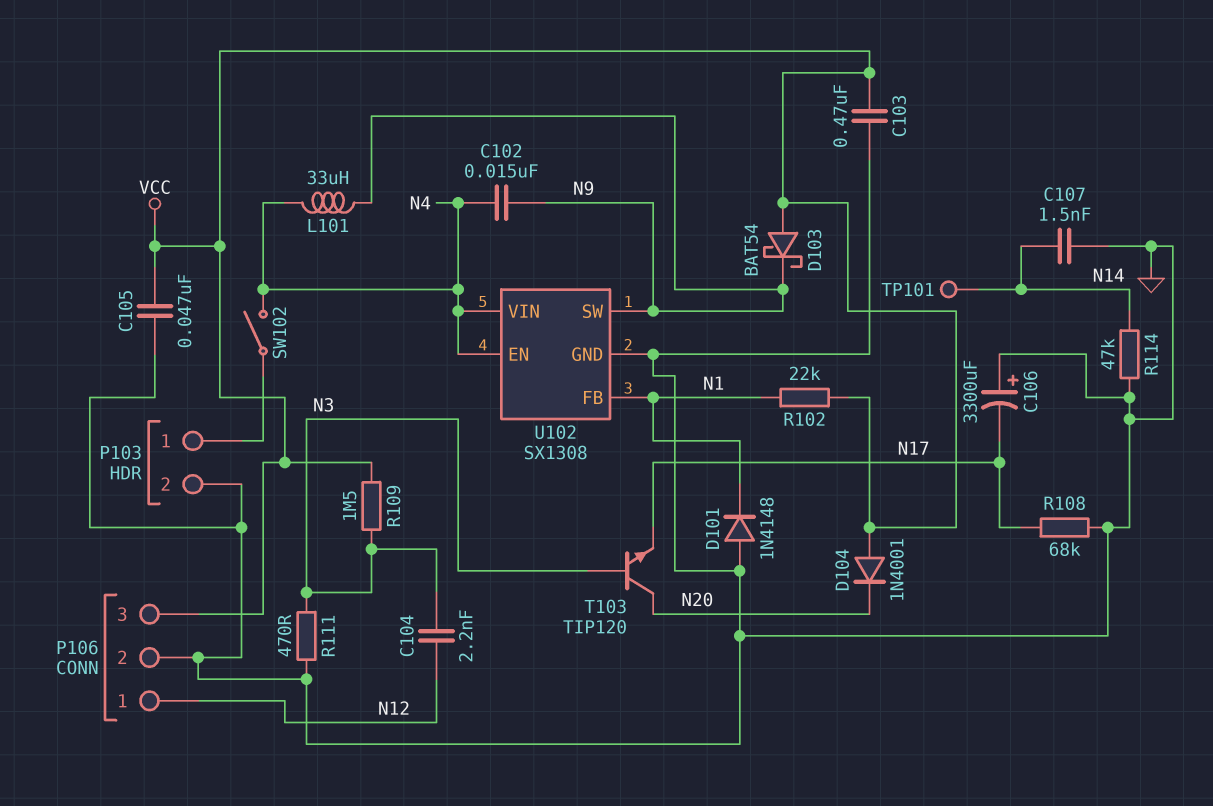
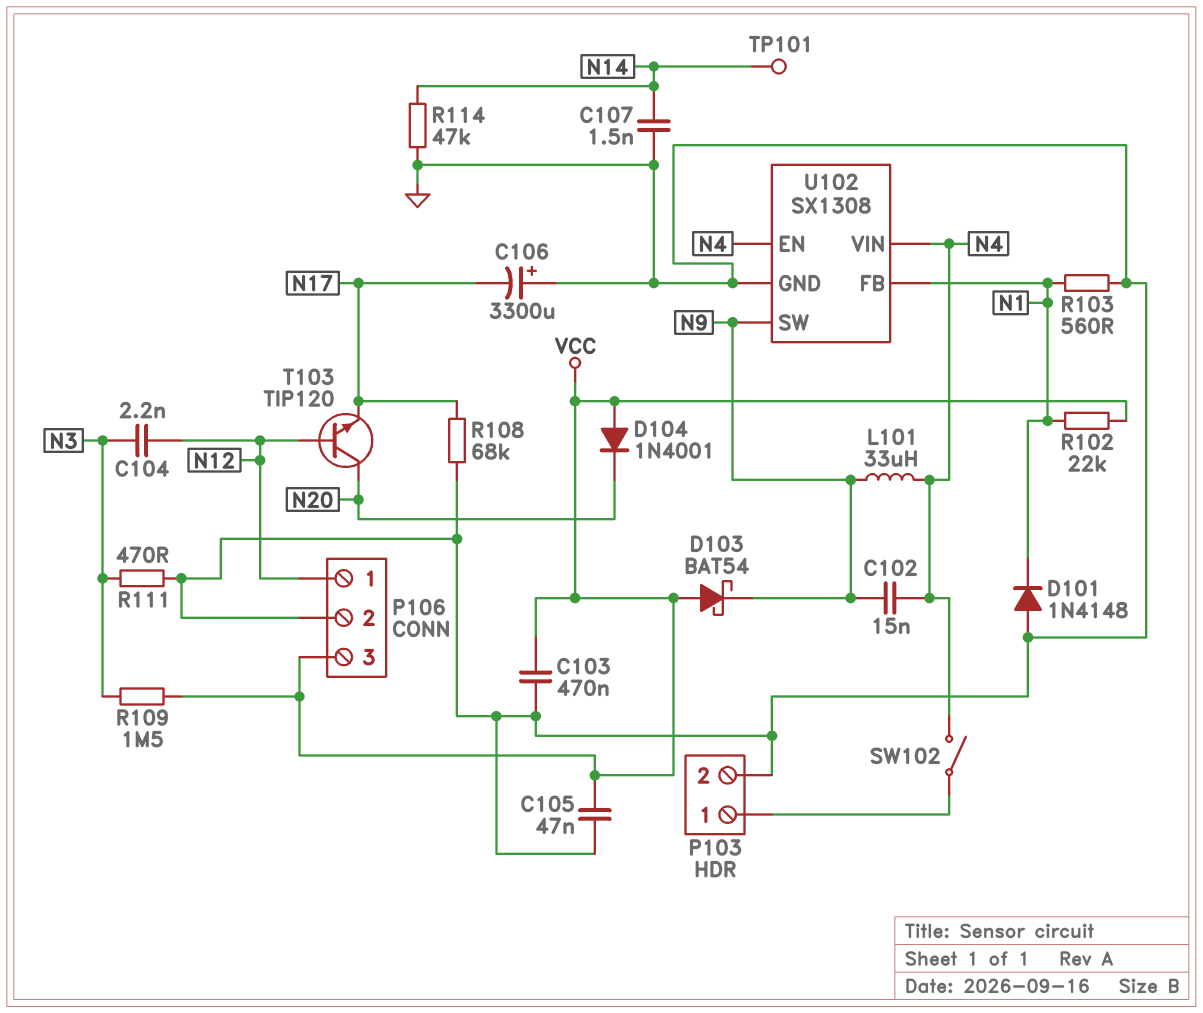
R103: none -> 560 (GND, N1)
T103: NPN TIP120 (B N3, C N20, E N17) -> NPN TIP120 (B N12, C N20, E N17)

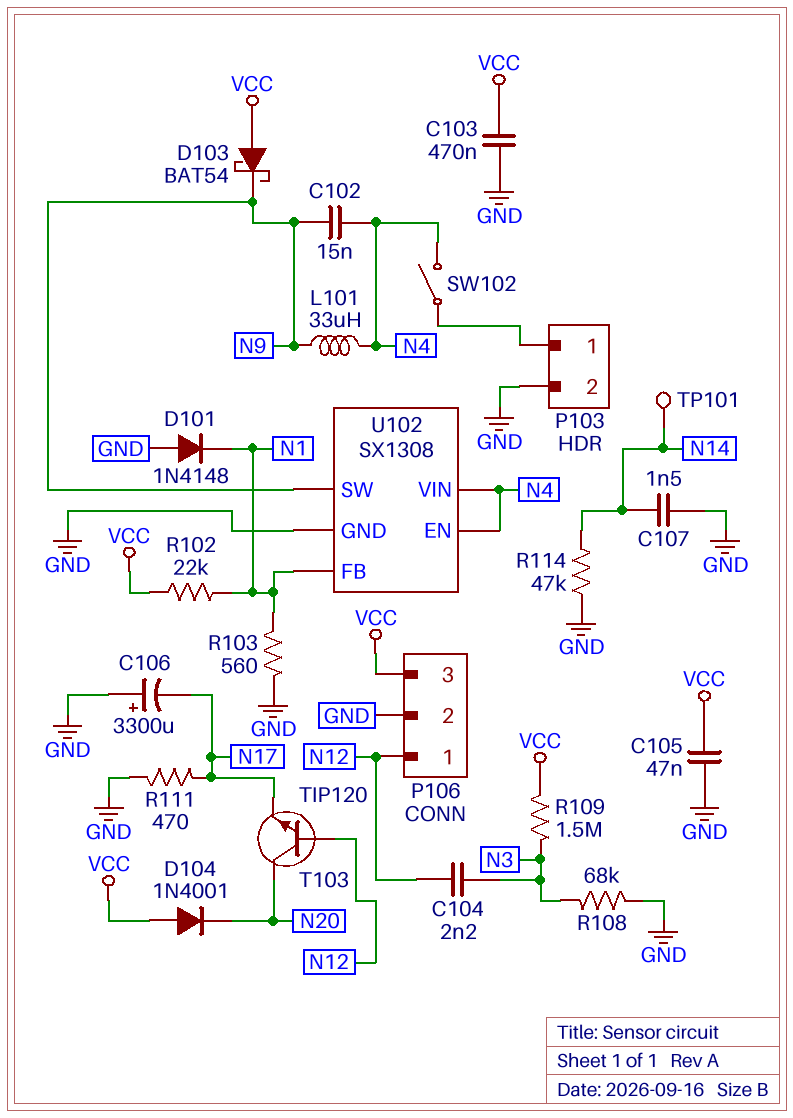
R108: 68k (GND, N17) -> 68k (GND, N3)
R111: 470 (GND, N3) -> 470 (GND, N17)

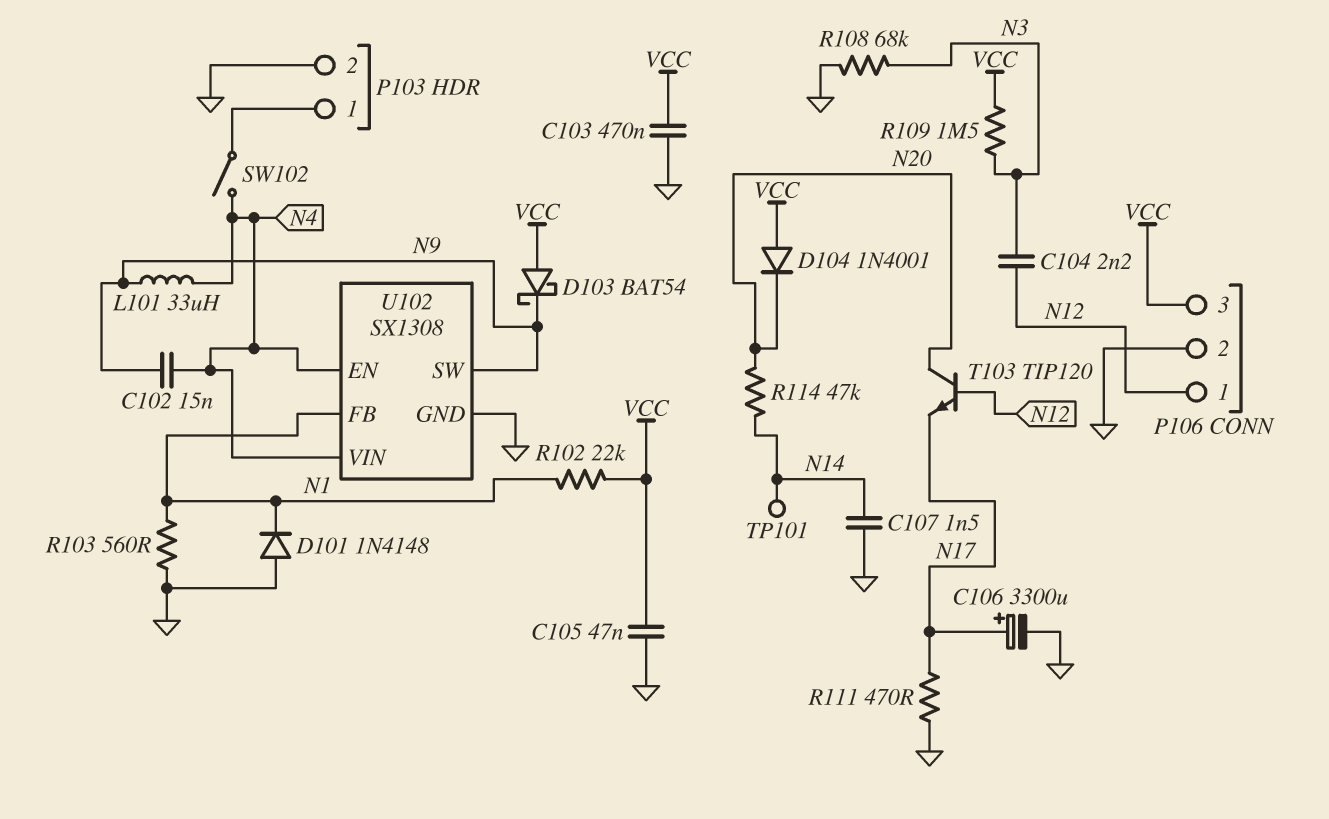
C106: 3300uF (plus GND, minus N17) -> 3300uF (plus N17, minus GND)
R114: 47k (GND, N14) -> 47k (N14, N20)

